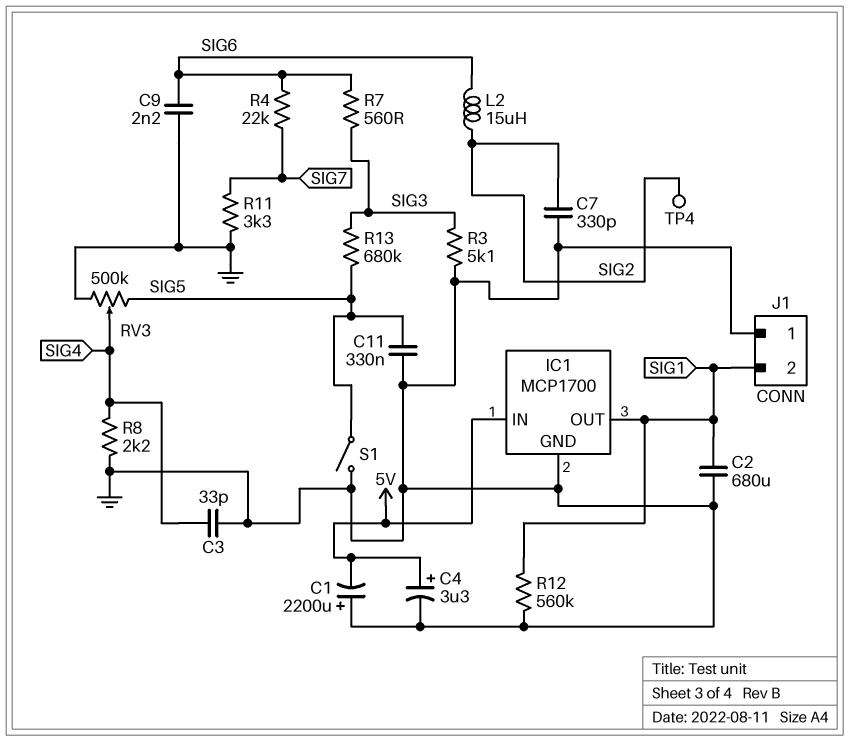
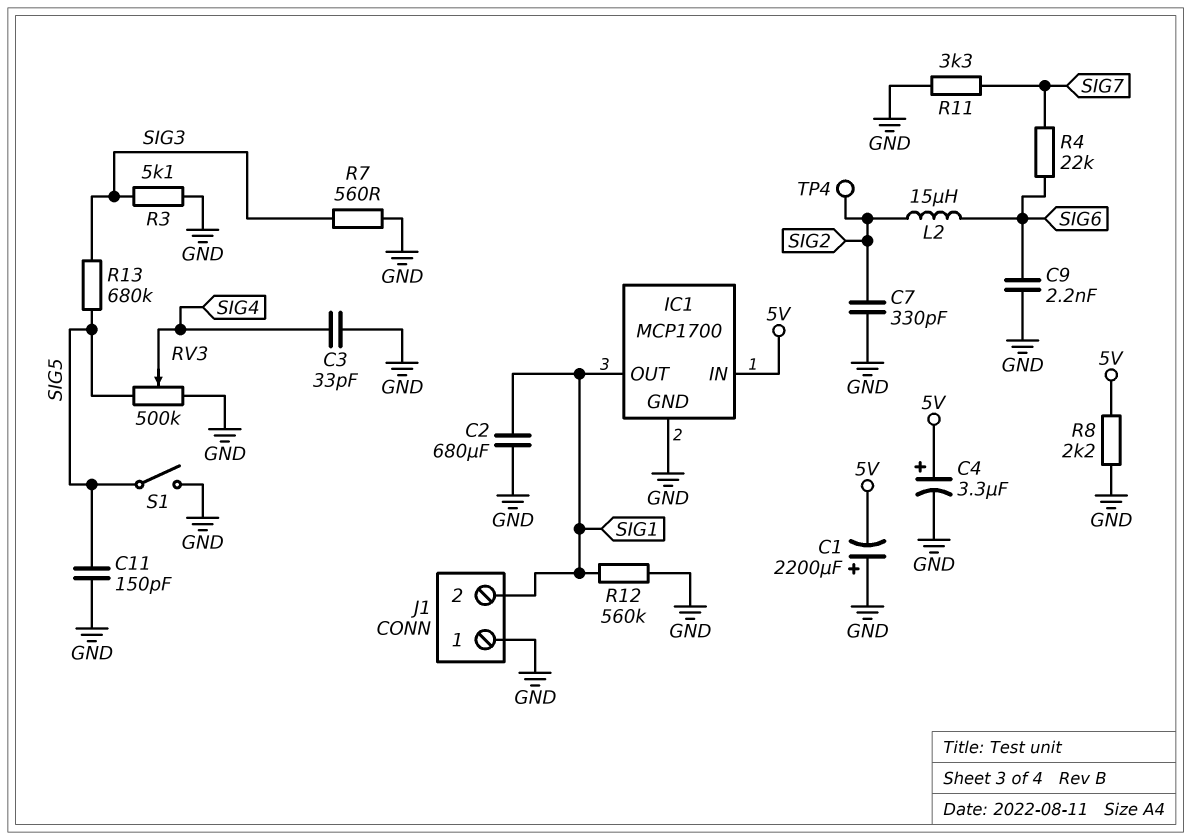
C11: 330nF (GND, SIG5) -> 150pF (GND, SIG5)
R7: 560 (SIG3, SIG6) -> 560 (GND, SIG3)
R8: 2.2k (GND, SIG4) -> 2.2k (5V, GND)

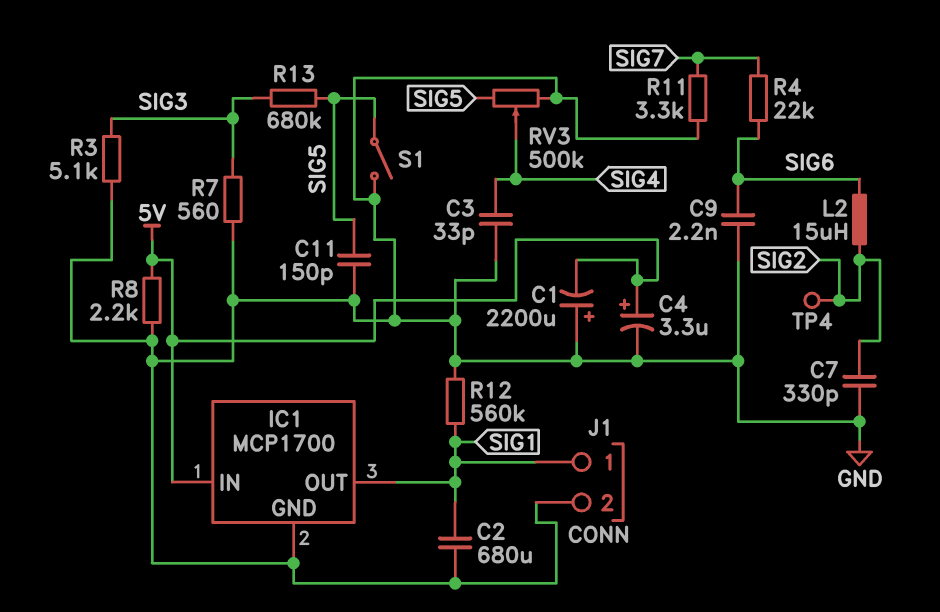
J1 pin 1: GND -> SIG1
J1 pin 2: SIG1 -> GND

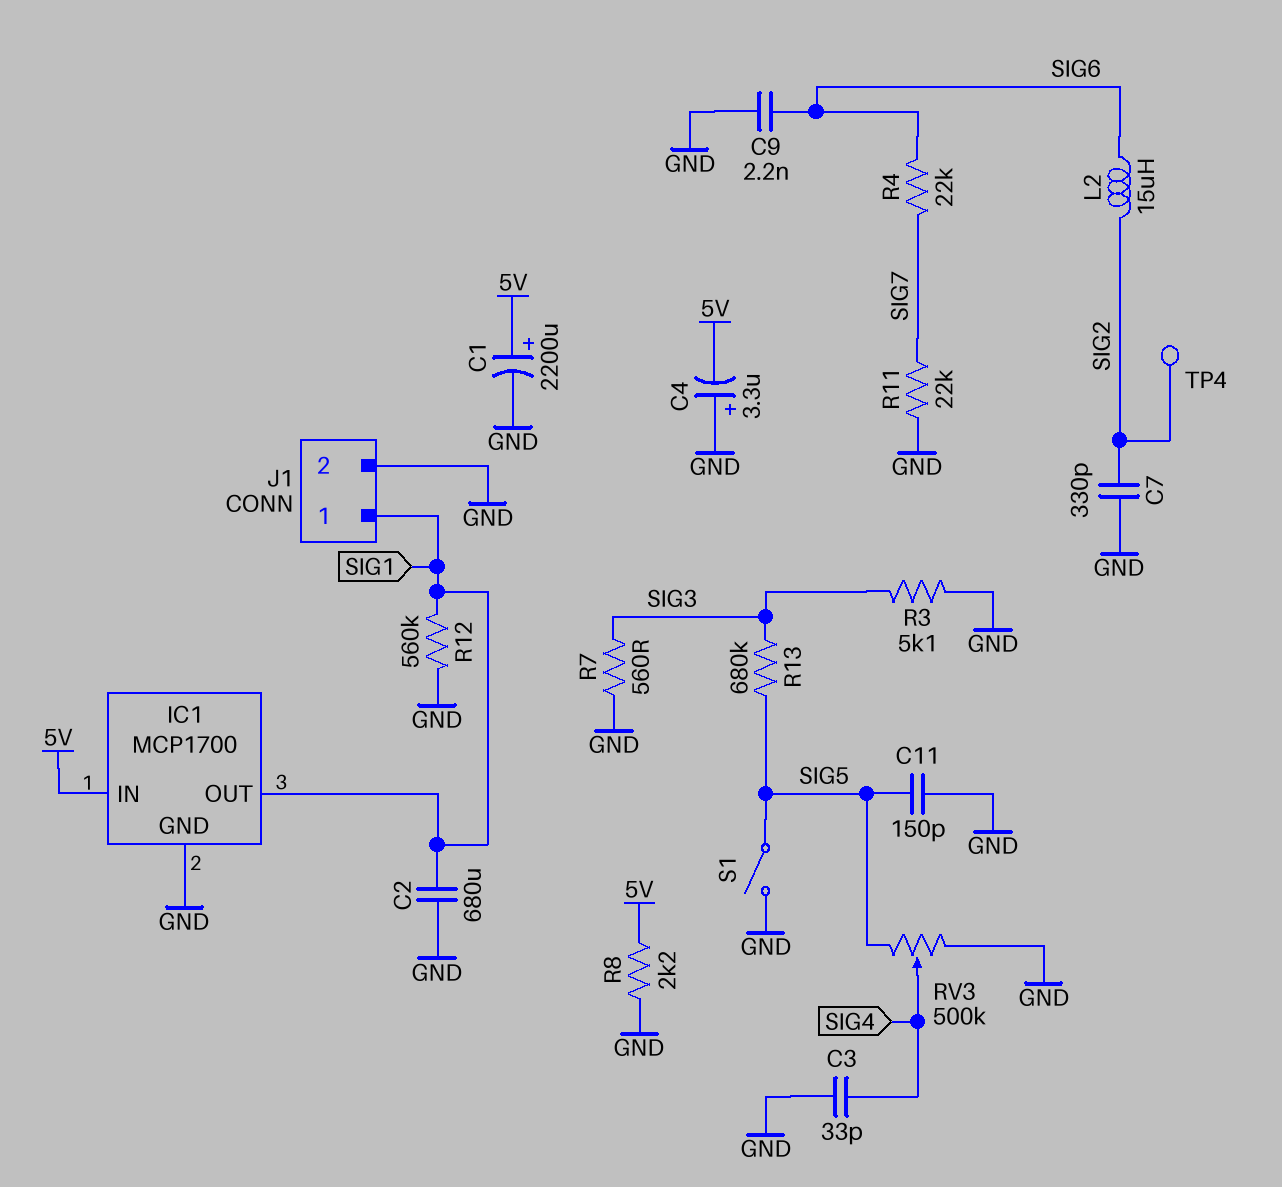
C1: 2200uF (plus GND, minus 5V) -> 2200uF (plus 5V, minus GND)
C4: 3.3uF (plus 5V, minus GND) -> 3.3uF (plus GND, minus 5V)
R11: 3.3k (GND, SIG7) -> 22k (GND, SIG7)

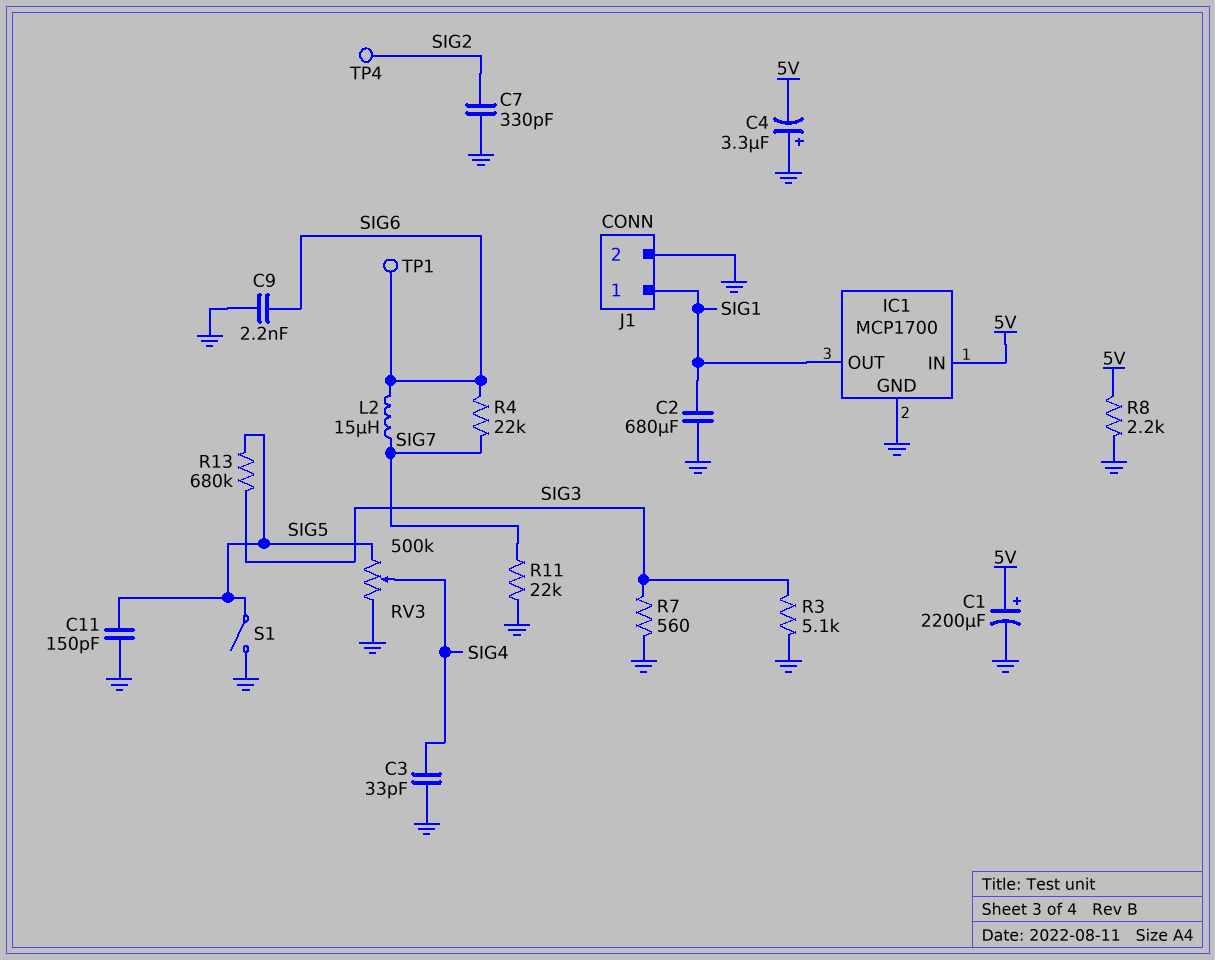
L2: 15uH (SIG2, SIG6) -> 15uH (SIG6, SIG7)
R12: 560k (GND, SIG1) -> none
TP1: none -> test point (SIG6)

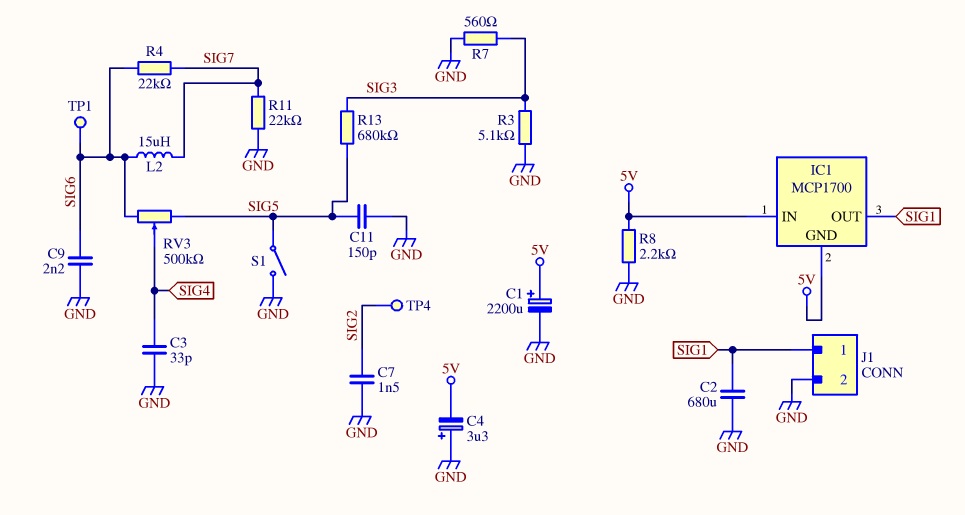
C7: 330pF (GND, SIG2) -> 1.5nF (GND, SIG2)
IC1 pin GND: GND -> 5V
RV3: 500k (GND, SIG5, wiper SIG4) -> 500k (SIG5, SIG6, wiper SIG4)

